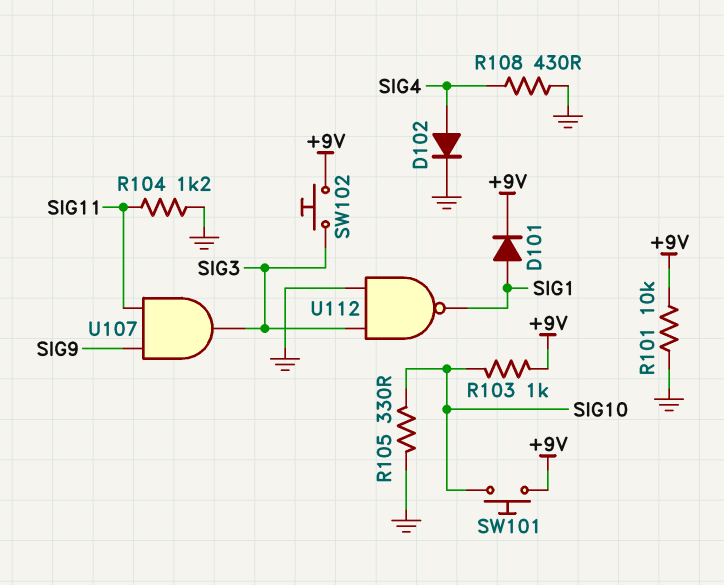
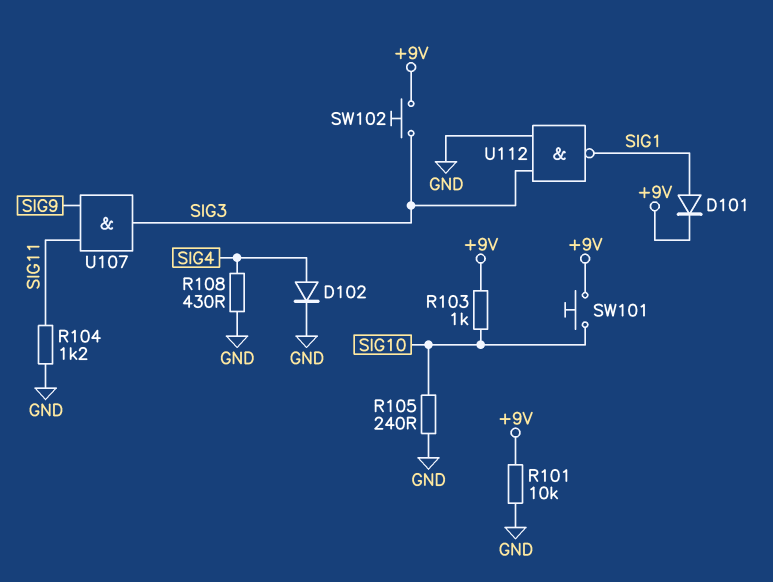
R105: 330 (GND, SIG10) -> 240 (GND, SIG10)

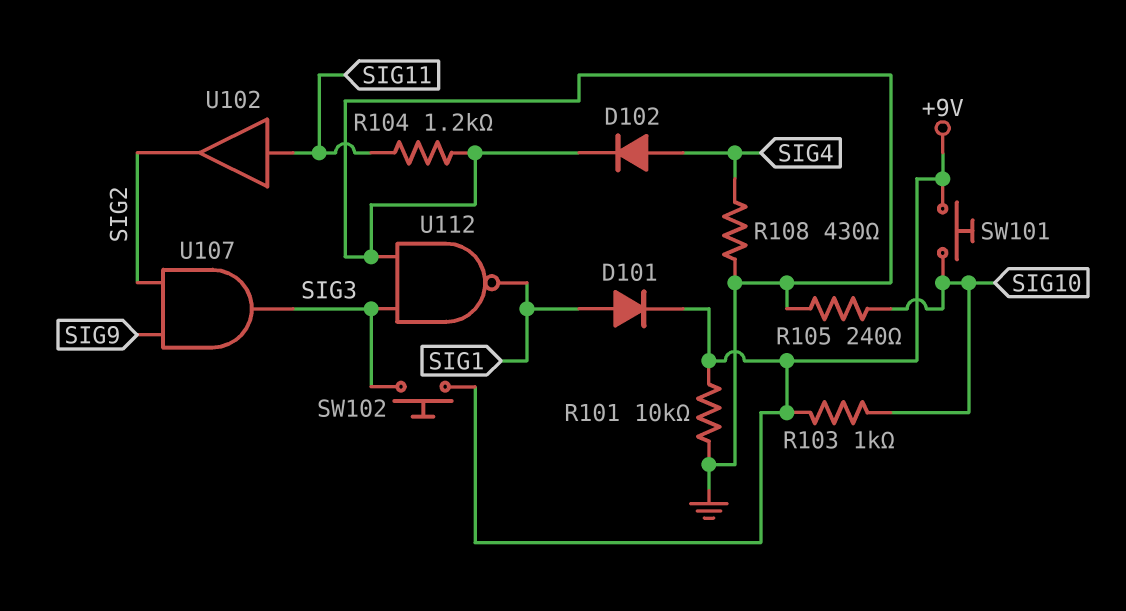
U102: none -> buffer (in SIG11, out SIG2)
U107: AND (in SIG9, in SIG11, out SIG3) -> AND (in SIG2, in SIG9, out SIG3)

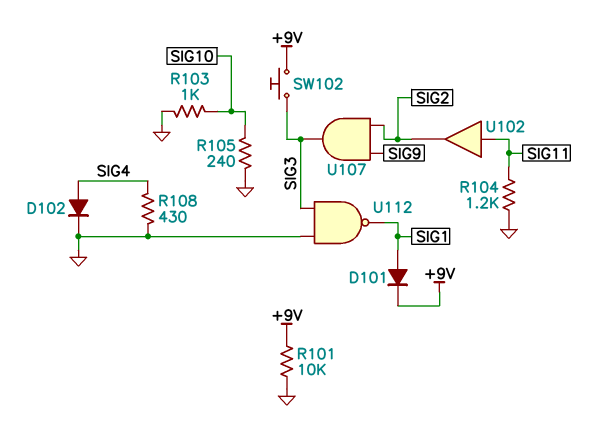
R103: 1k (+9V, SIG10) -> 1k (GND, SIG10)
SW101: button (+9V, SIG10) -> none

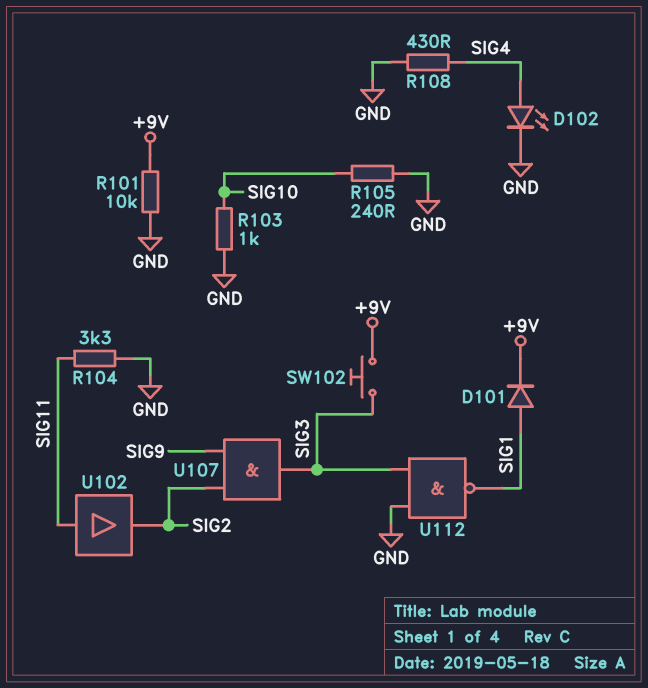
D102: diode (A SIG4, K GND) -> LED (A SIG4, K GND)
R104: 1.2k (GND, SIG11) -> 3.3k (GND, SIG11)

